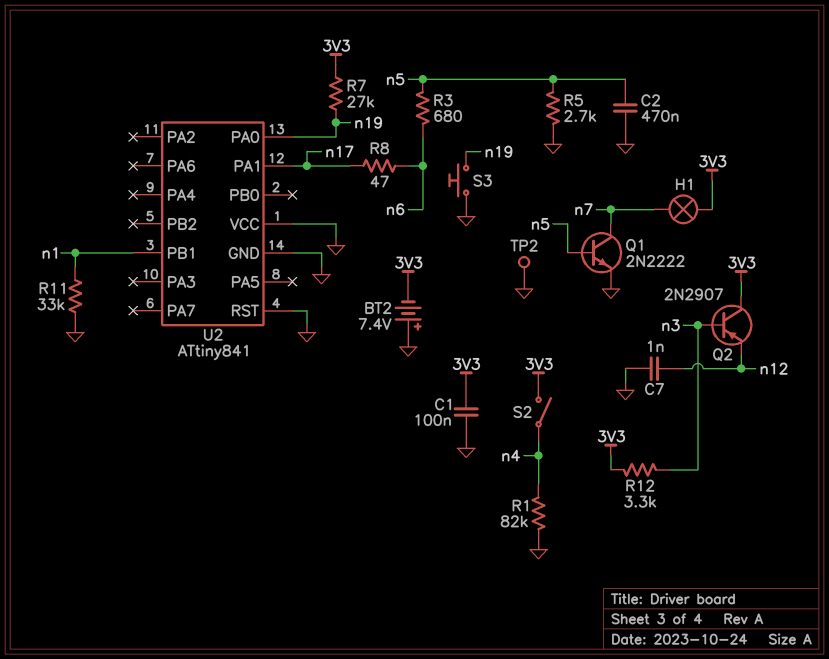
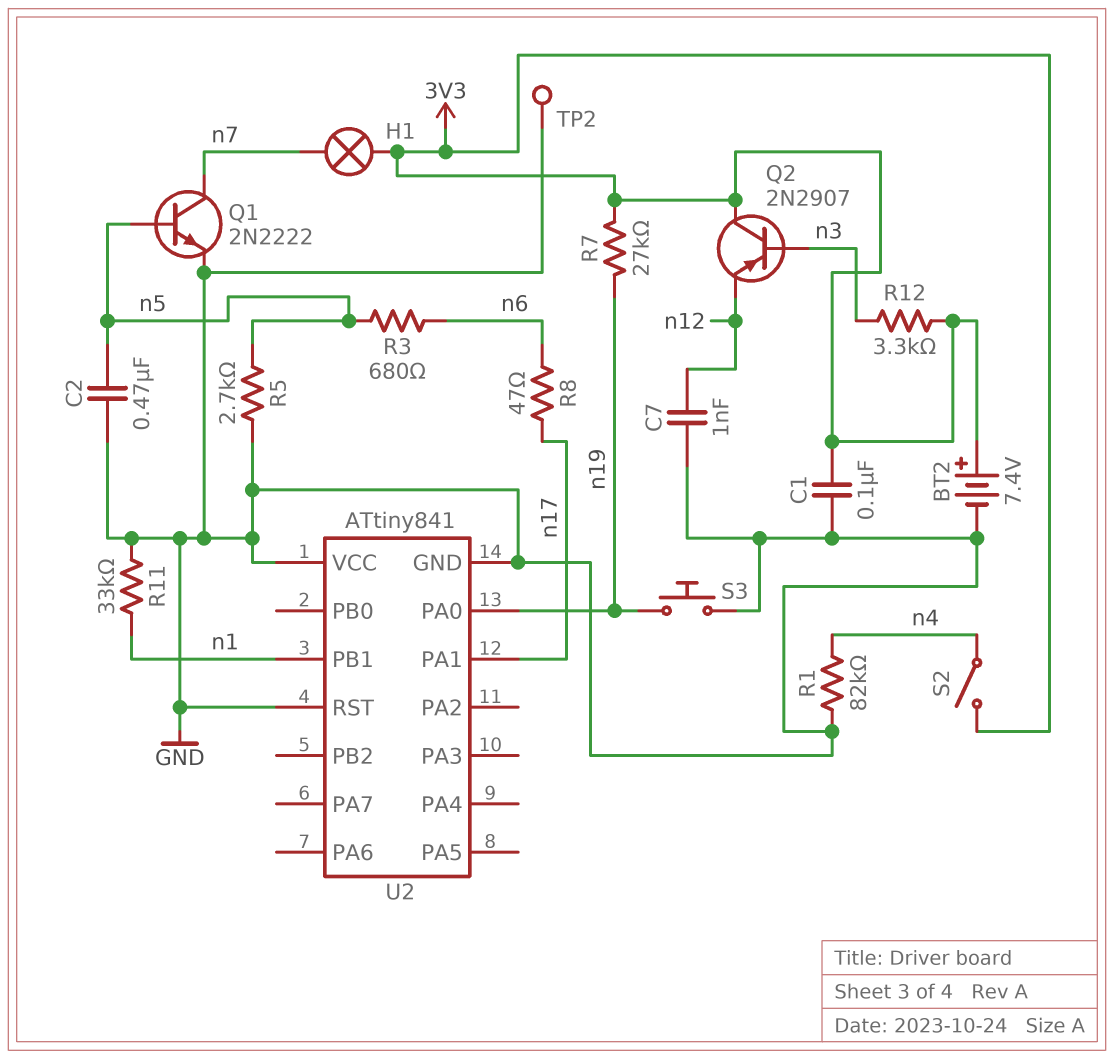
BT2: 7.4V (plus GND, minus 3V3) -> 7.4V (plus 3V3, minus GND)

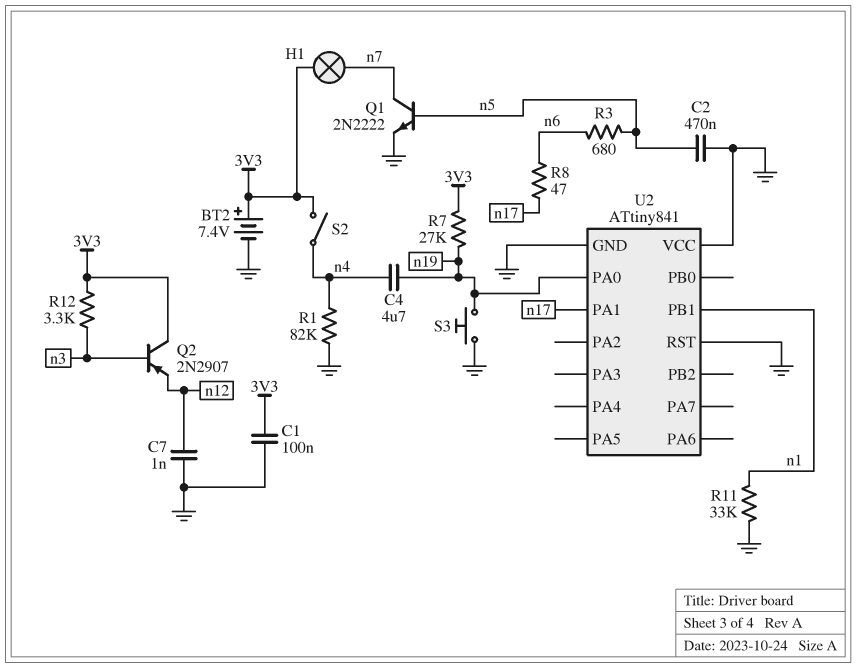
C4: none -> 4.7uF (n4, n19)
R5: 2.7k (GND, n5) -> none
TP2: test point (GND) -> none

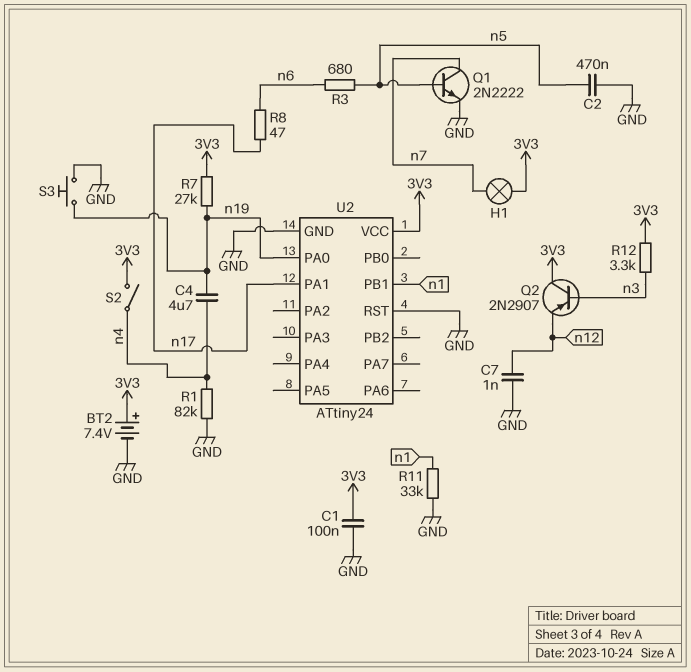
U2: ATtiny841 -> ATtiny24
U2 pin VCC: GND -> 3V3

